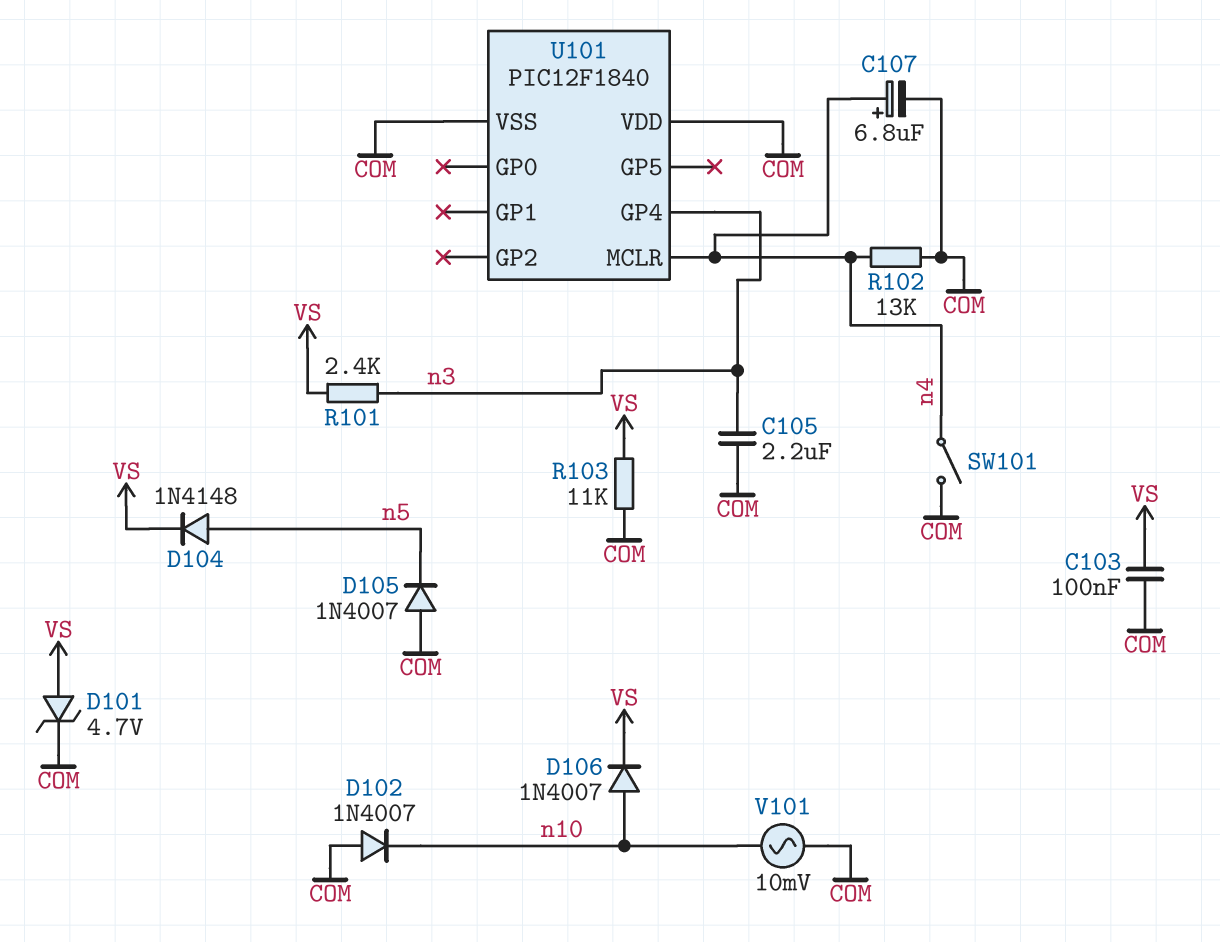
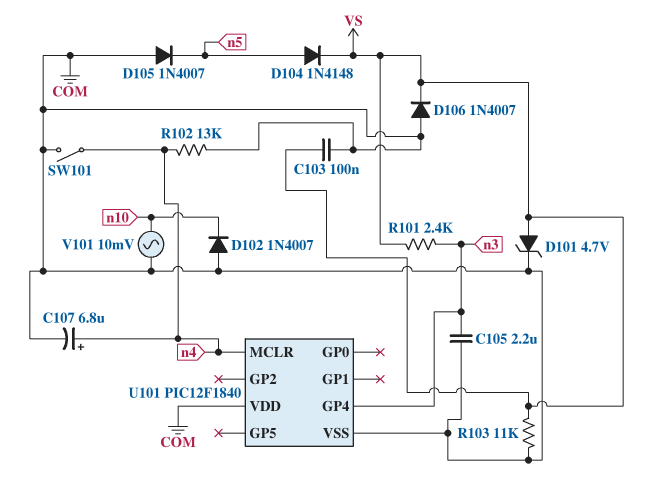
D106: diode 1N4007 (A n10, K VS) -> diode 1N4007 (A COM, K VS)

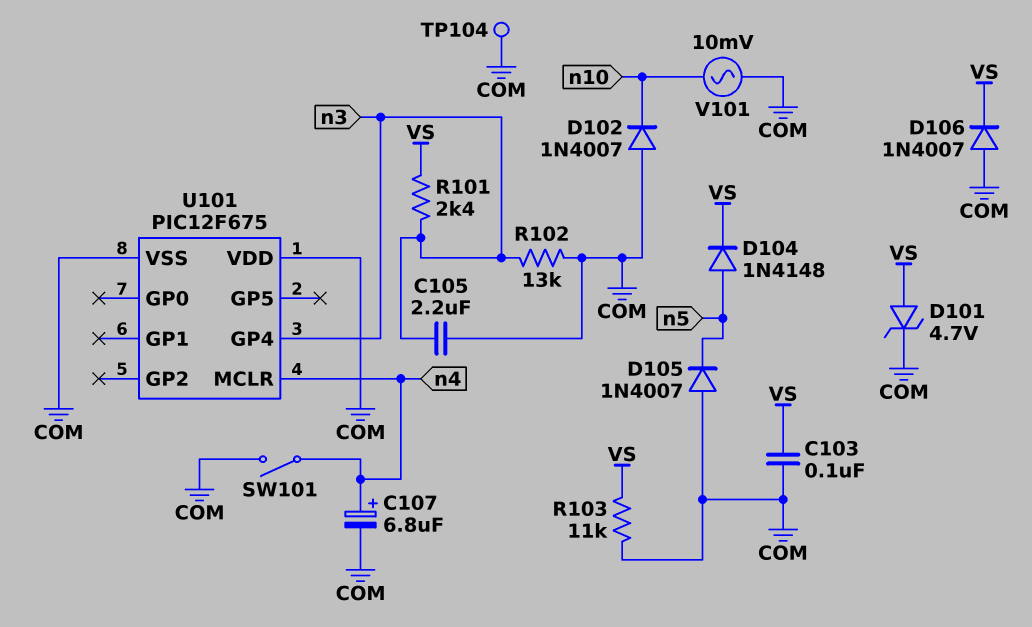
R102: 13k (COM, n4) -> 13k (COM, n3)
TP104: none -> test point (COM)
U101: PIC12F1840 -> PIC12F675

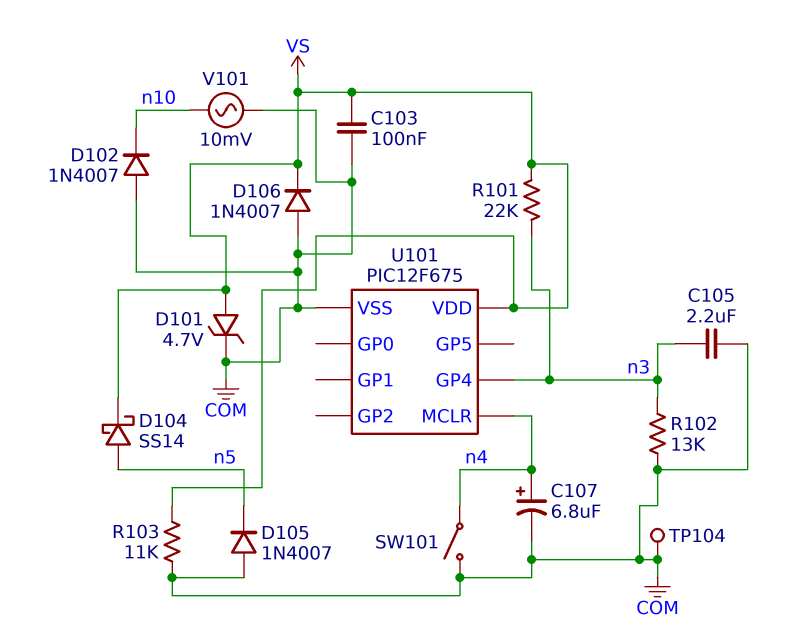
D104: diode 1N4148 (A n5, K VS) -> schottky SS14 (A n5, K VS)
R101: 2.4k (VS, n3) -> 22k (VS, n3)
U101 pin VDD: COM -> VS

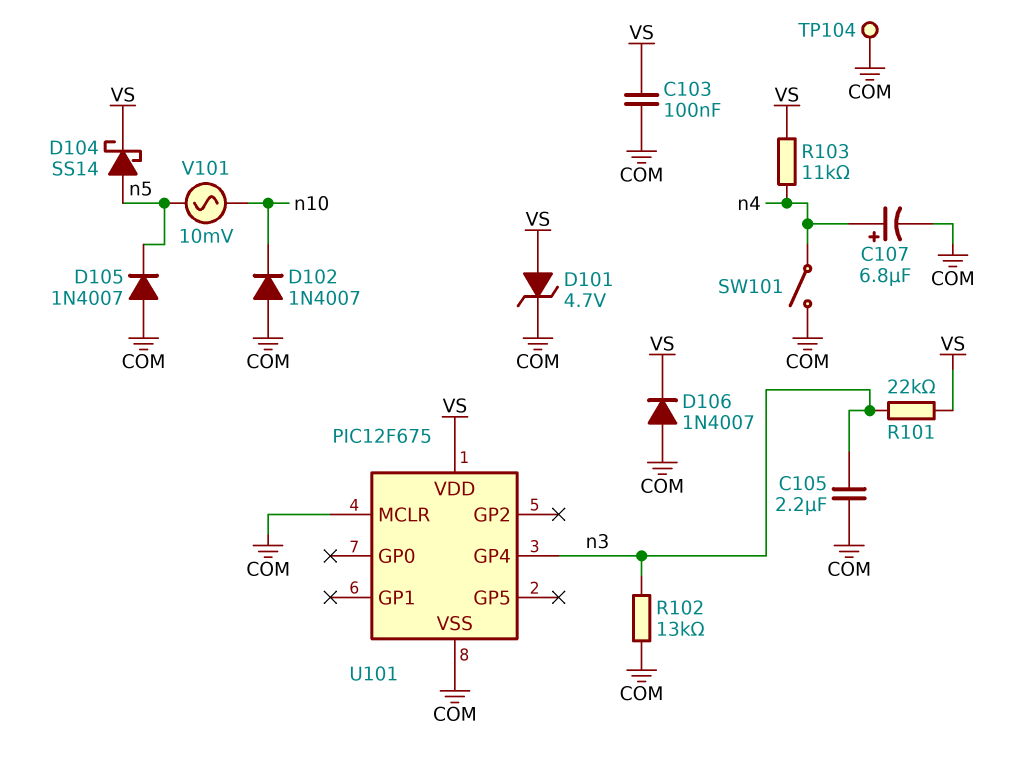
R103: 11k (COM, VS) -> 11k (VS, n4)
U101 pin MCLR: n4 -> COM
V101: AC 10mV (COM, n10) -> AC 10mV (n5, n10)

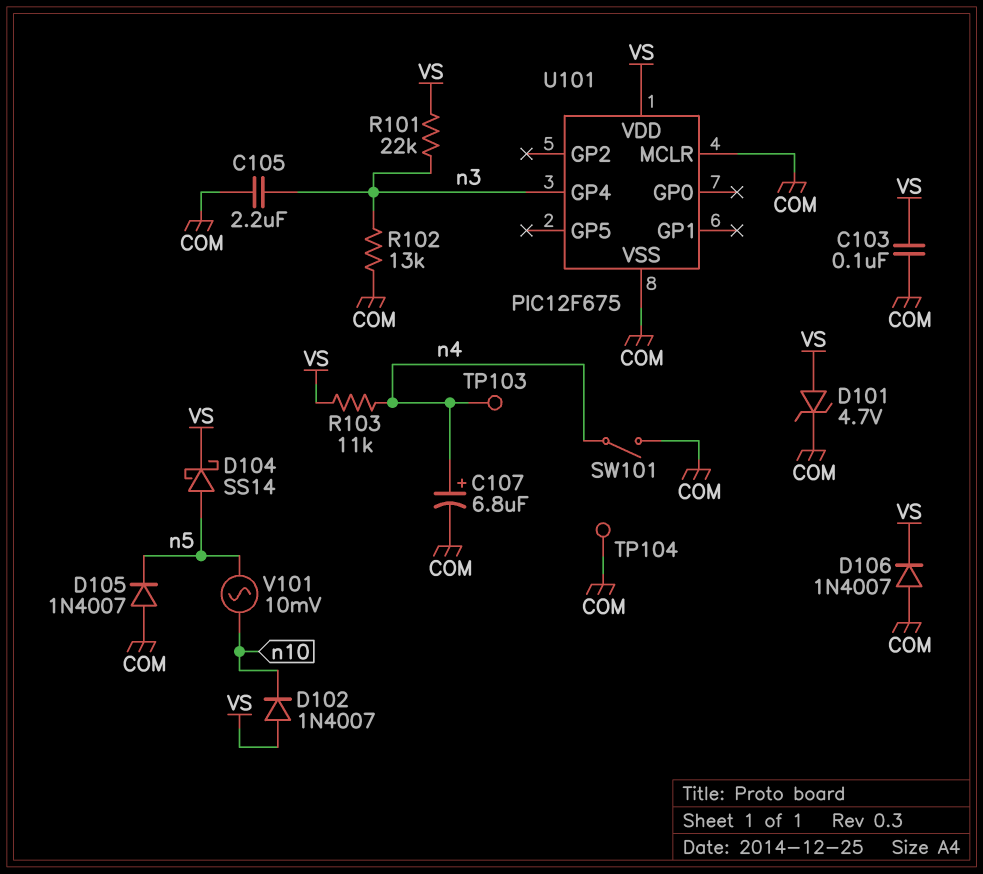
D102: diode 1N4007 (A COM, K n10) -> diode 1N4007 (A VS, K n10)
TP103: none -> test point (n4)

